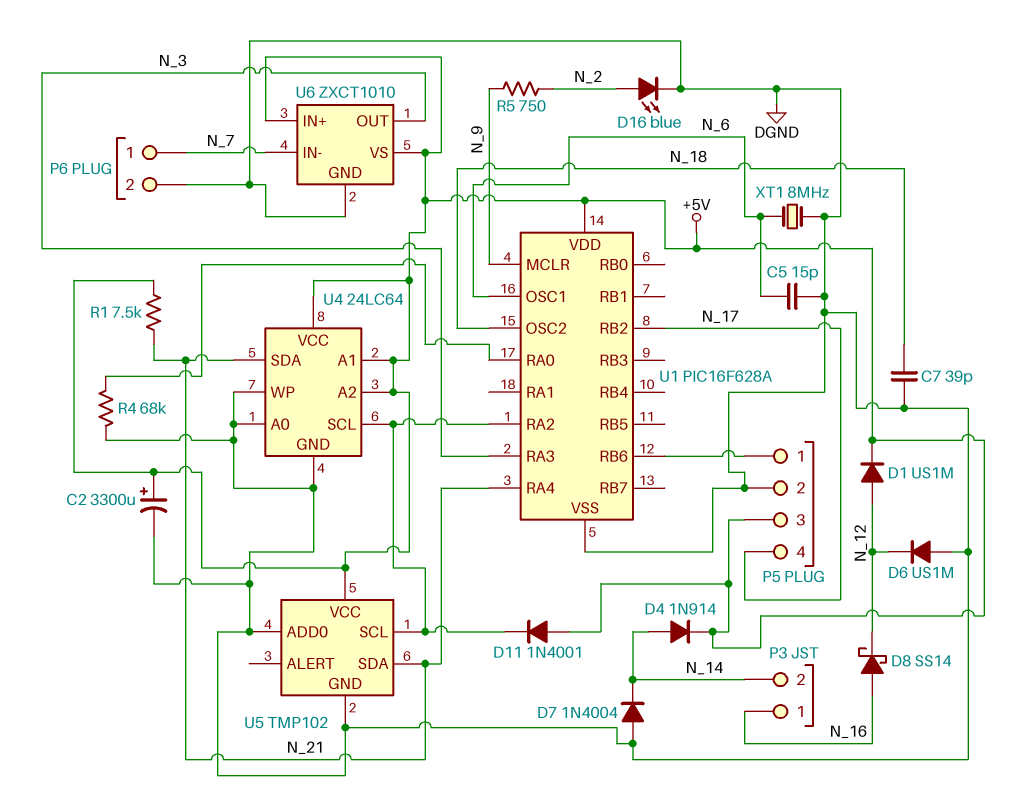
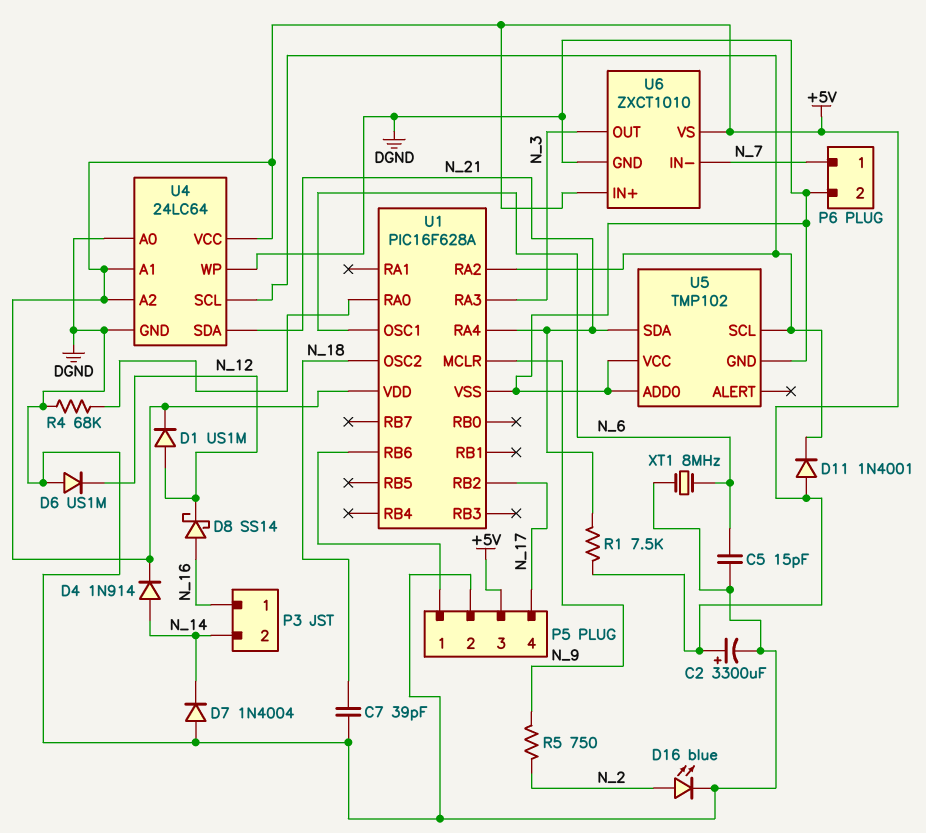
U5 pin VCC: +5V -> DGND

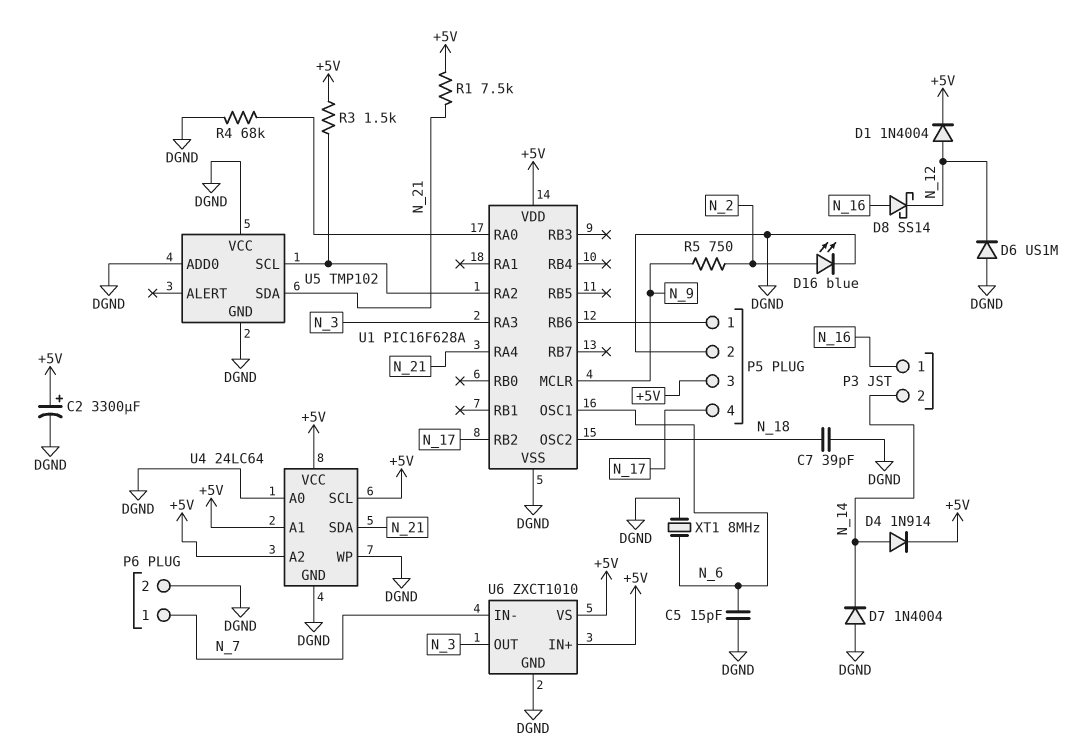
D1: diode US1M (A N_12, K +5V) -> diode 1N4004 (A N_12, K +5V)
D11: diode 1N4001 (A +5V, K U1/RA2) -> none
R3: none -> 1.5k (+5V, U1/RA2)
U4 pin SCL: U1/RA2 -> +5V

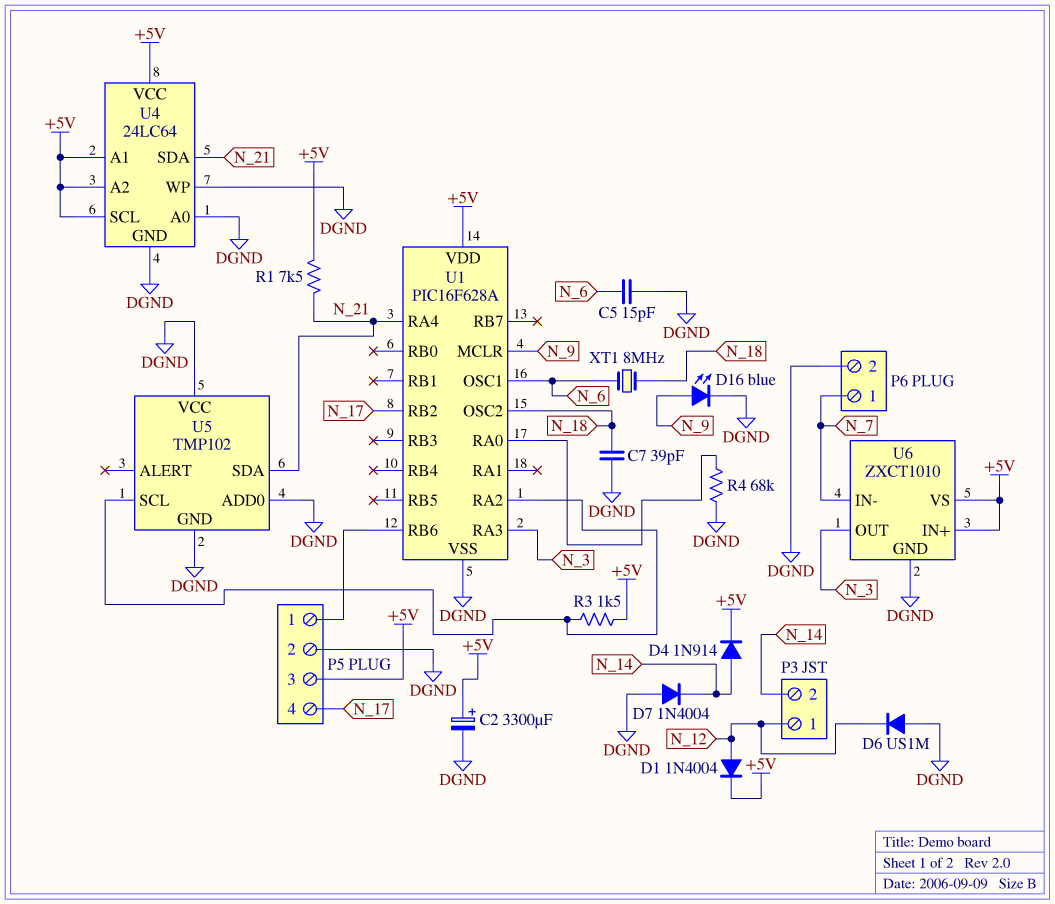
D8: schottky SS14 (A N_16, K N_12) -> none
D16: LED blue (A N_2, K DGND) -> LED blue (A N_9, K DGND)
P3 pin 1: N_16 -> N_12
R5: 750 (N_2, N_9) -> none
XT1: 8MHz (DGND, N_6) -> 8MHz (N_6, N_18)

